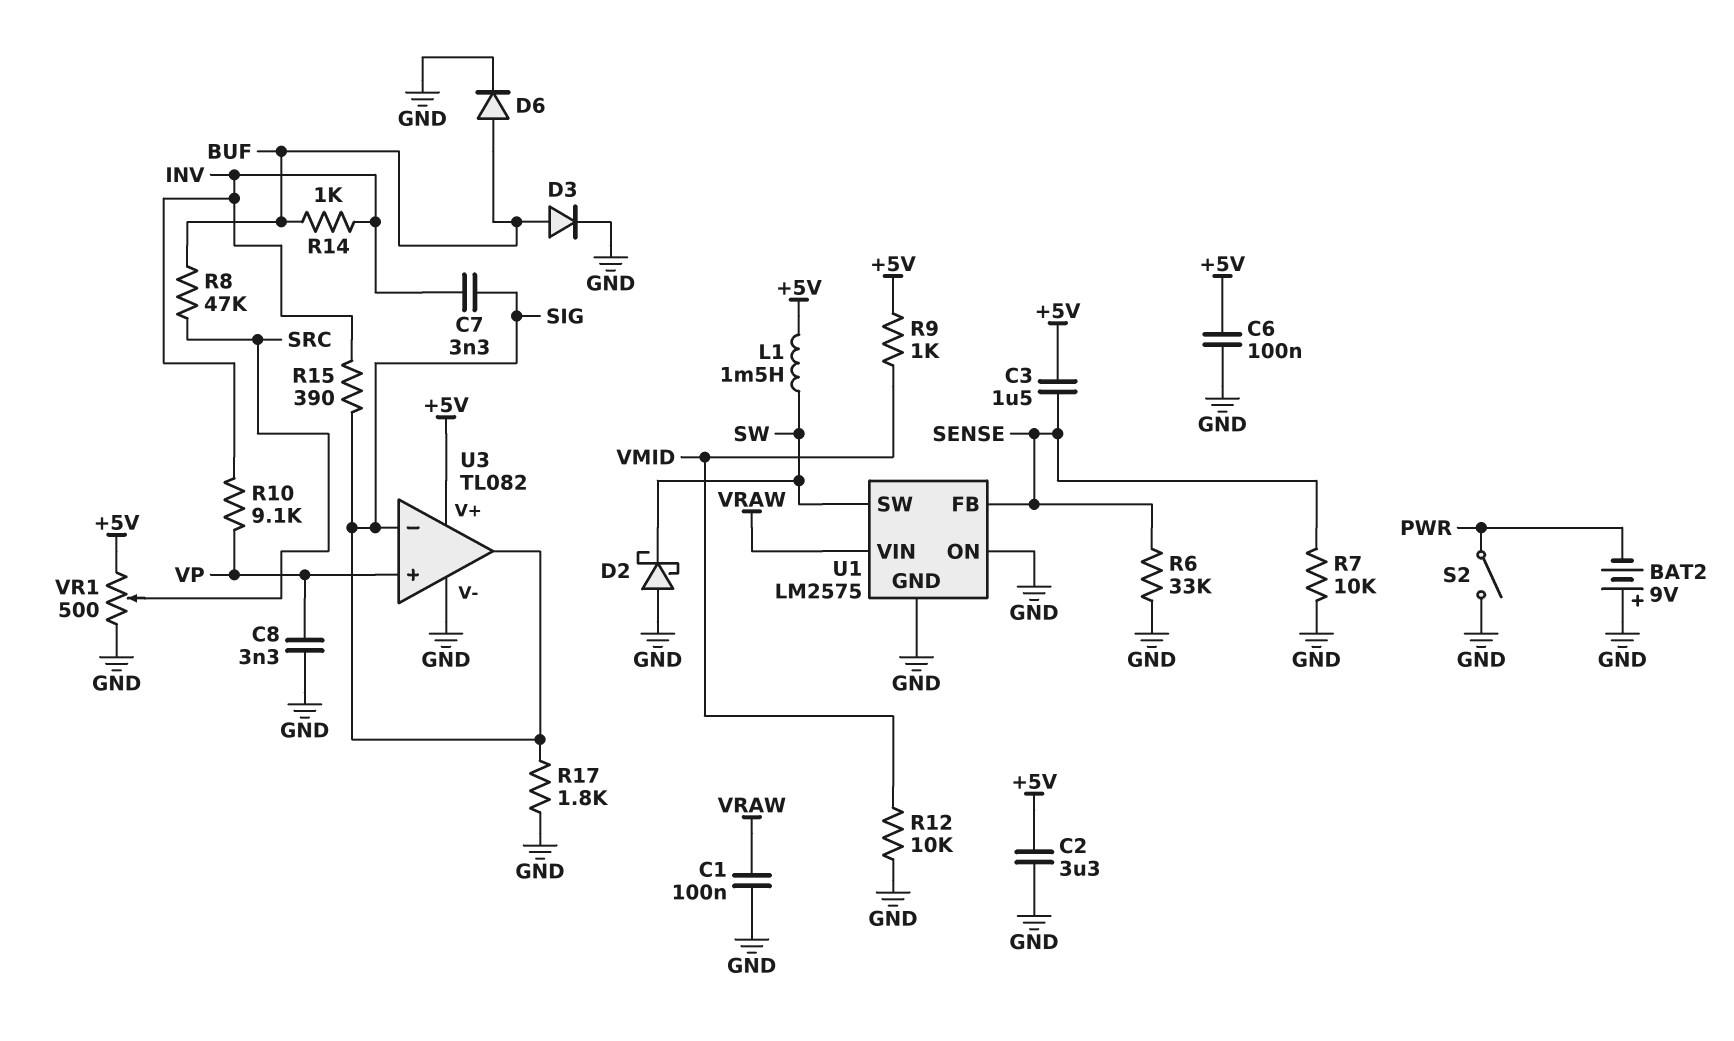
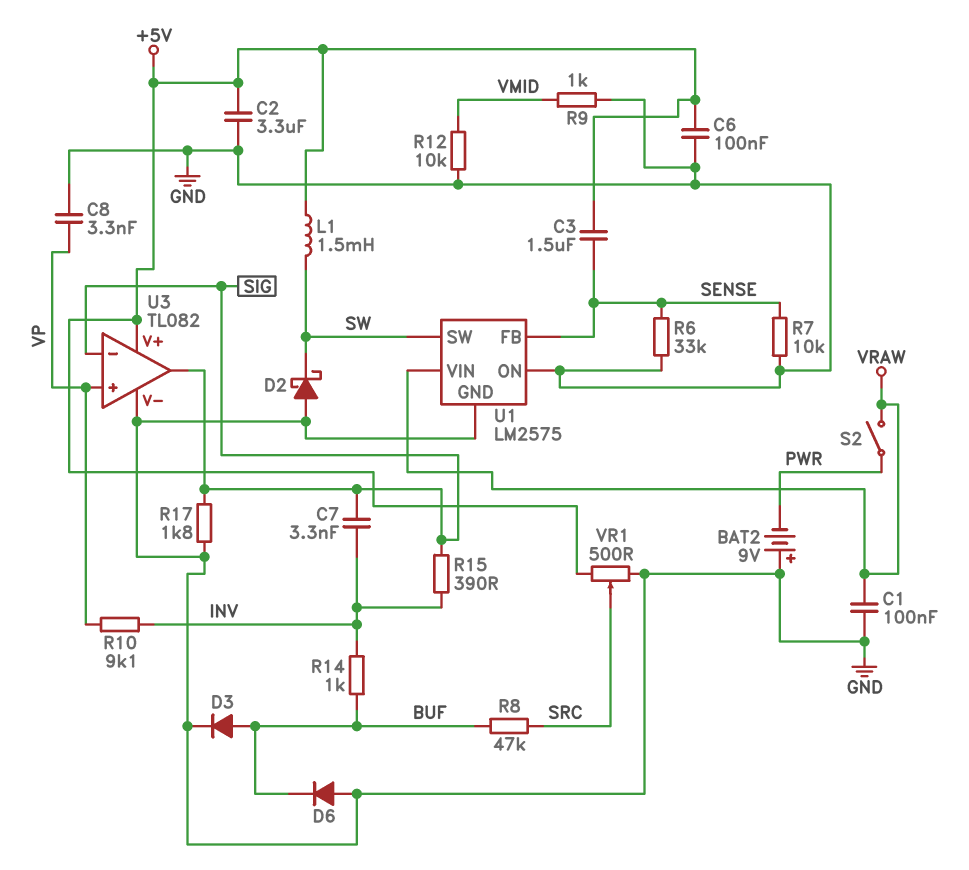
D6: diode (A BUF, K GND) -> diode (A GND, K BUF)
R9: 1k (+5V, VMID) -> 1k (GND, VMID)
S2: switch (GND, PWR) -> switch (PWR, VRAW)

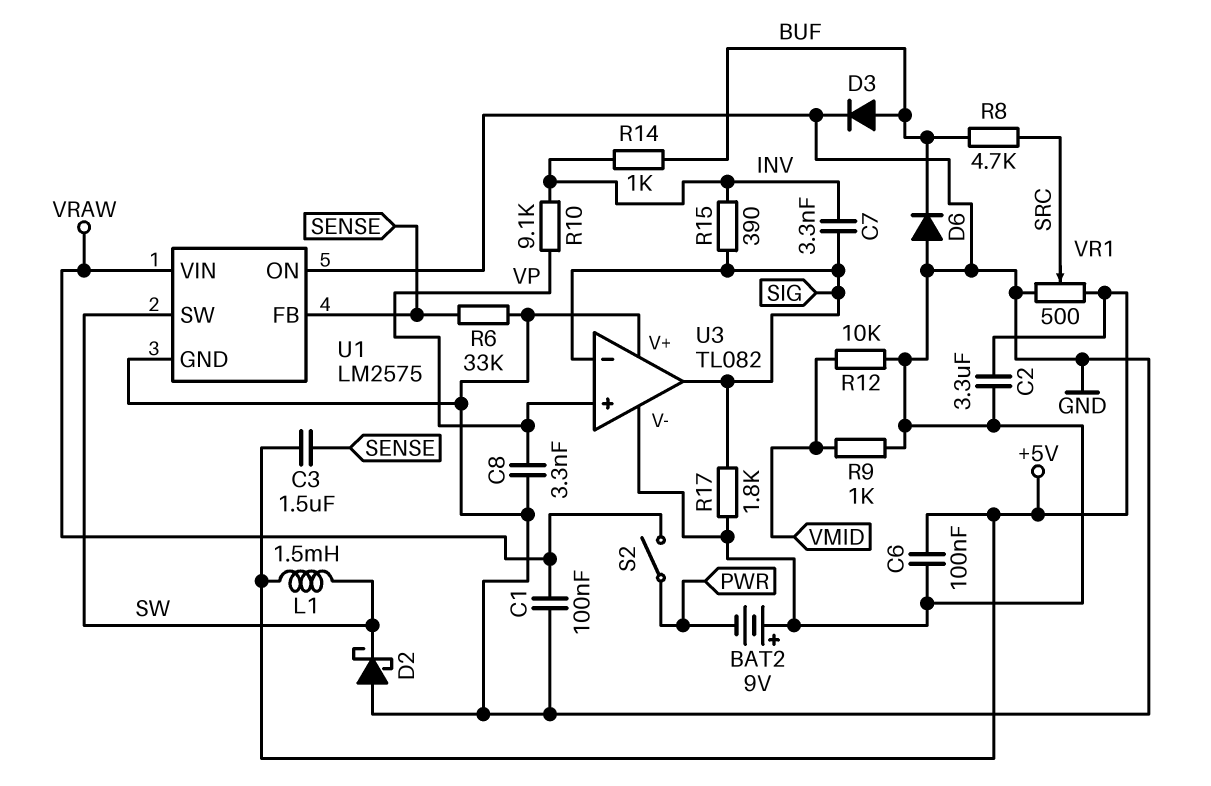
R7: 10k (GND, SENSE) -> none
R8: 47k (BUF, SRC) -> 4.7k (BUF, SRC)
U3 pin V+: +5V -> GND

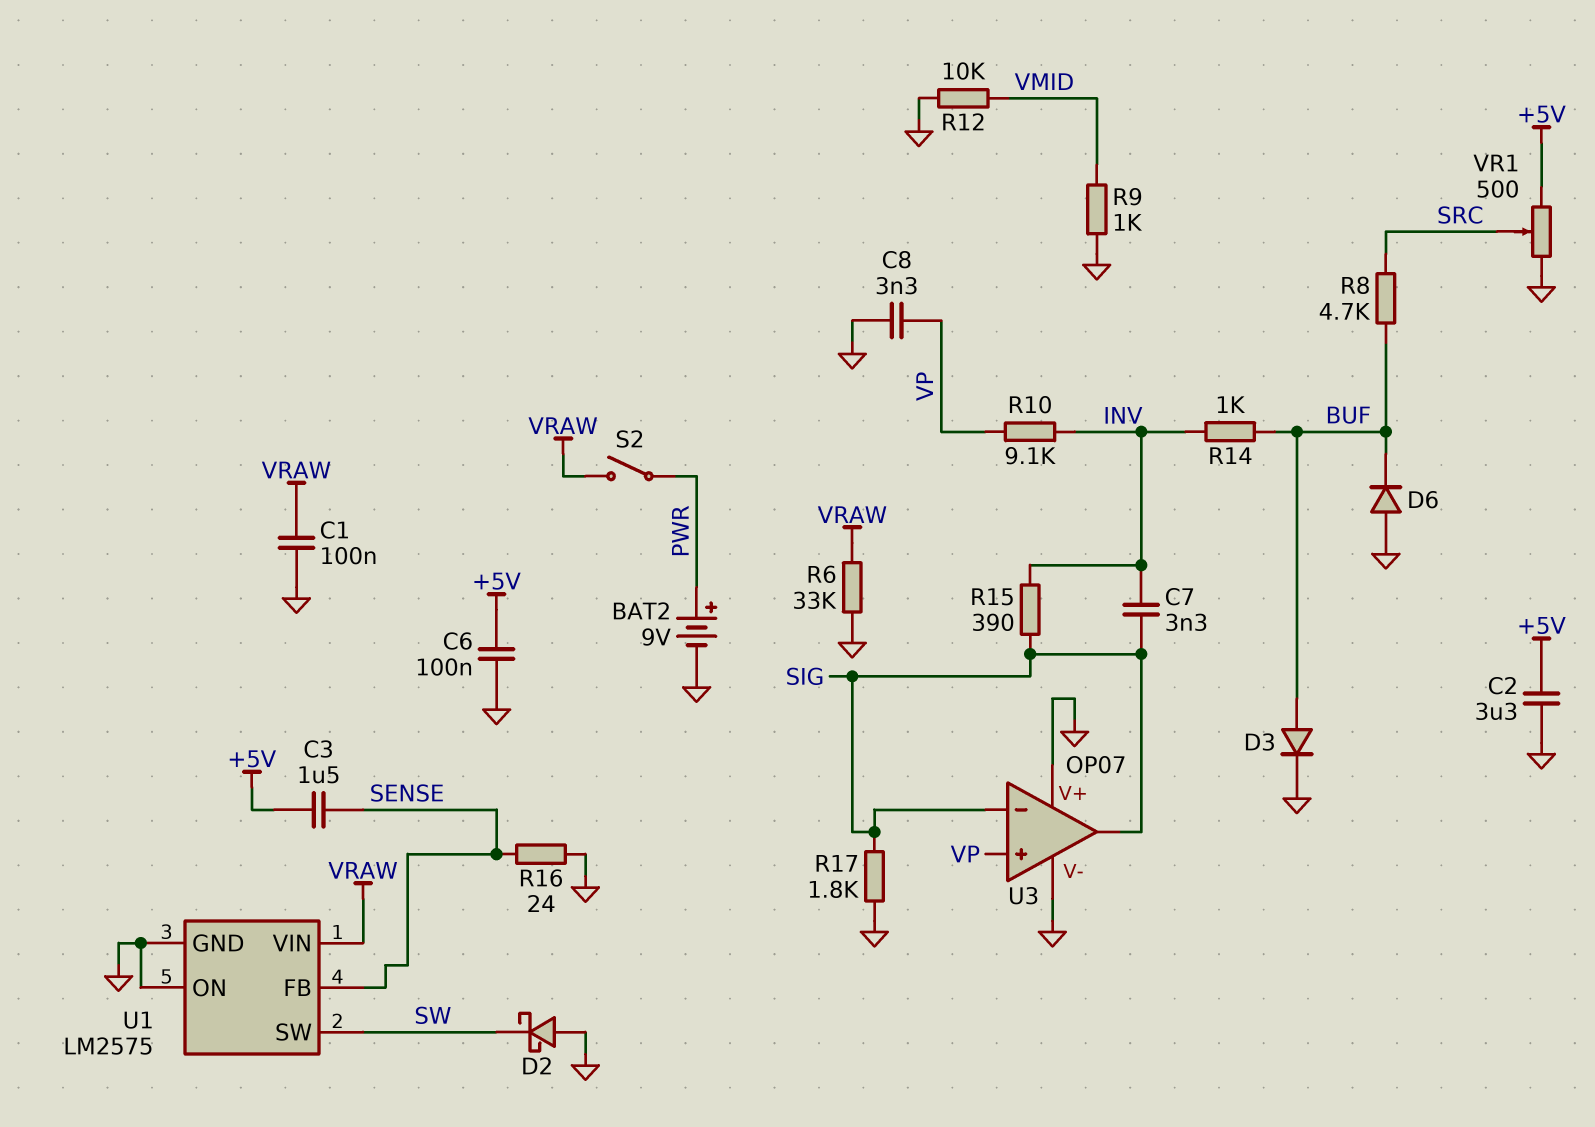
BAT2: 9V (plus GND, minus PWR) -> 9V (plus PWR, minus GND)
L1: 1.5mH (+5V, SW) -> none
R6: 33k (GND, SENSE) -> 33k (GND, VRAW)
R16: none -> 24 (GND, SENSE)
U3: TL082 -> OP07

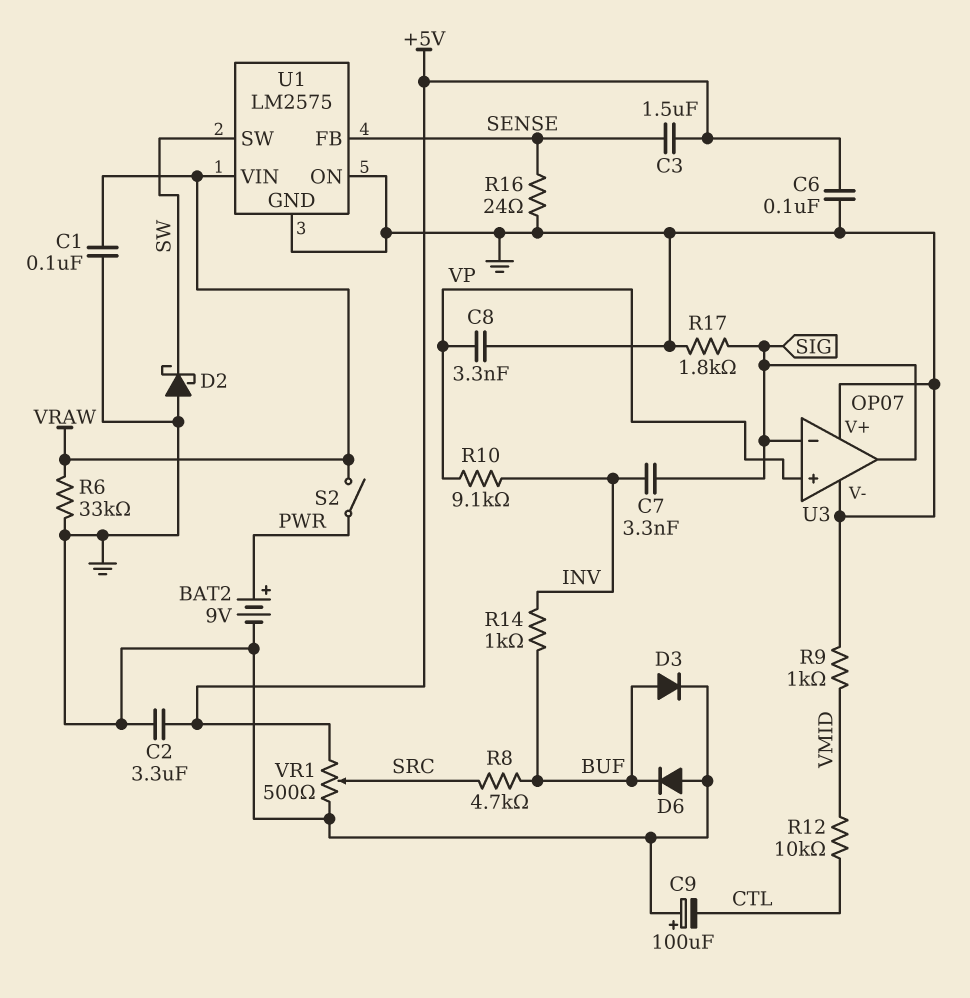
C9: none -> 100uF (plus GND, minus CTL)
R12: 10k (GND, VMID) -> 10k (CTL, VMID)
R15: 390 (INV, SIG) -> none

